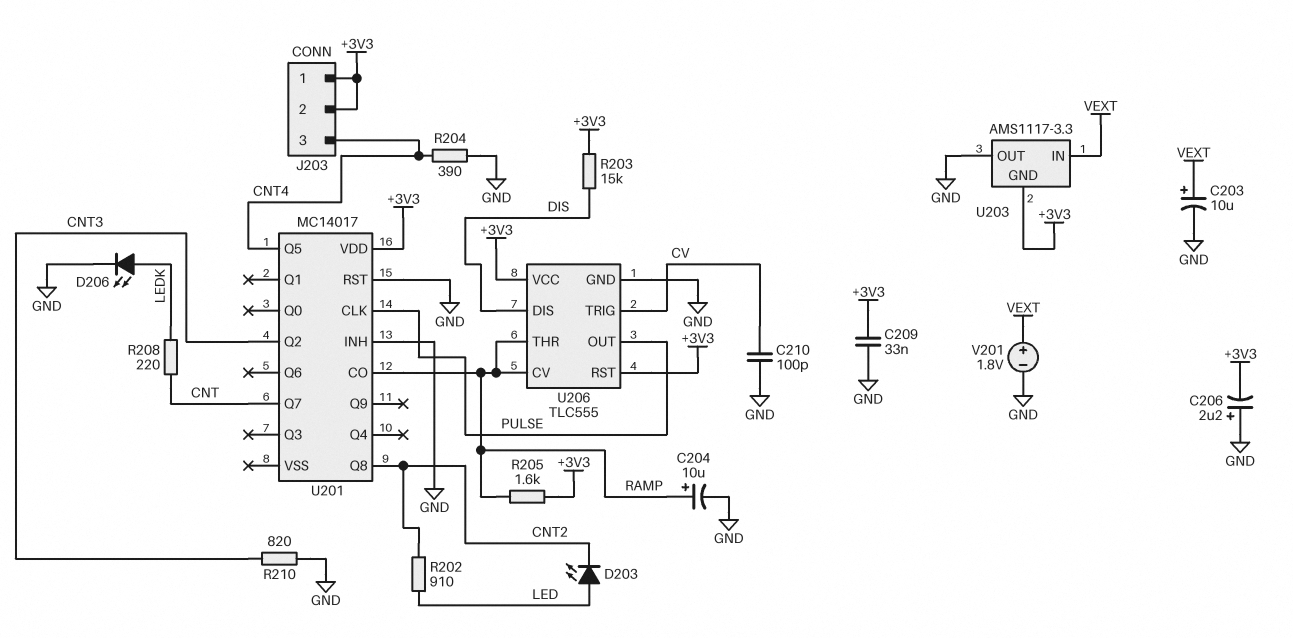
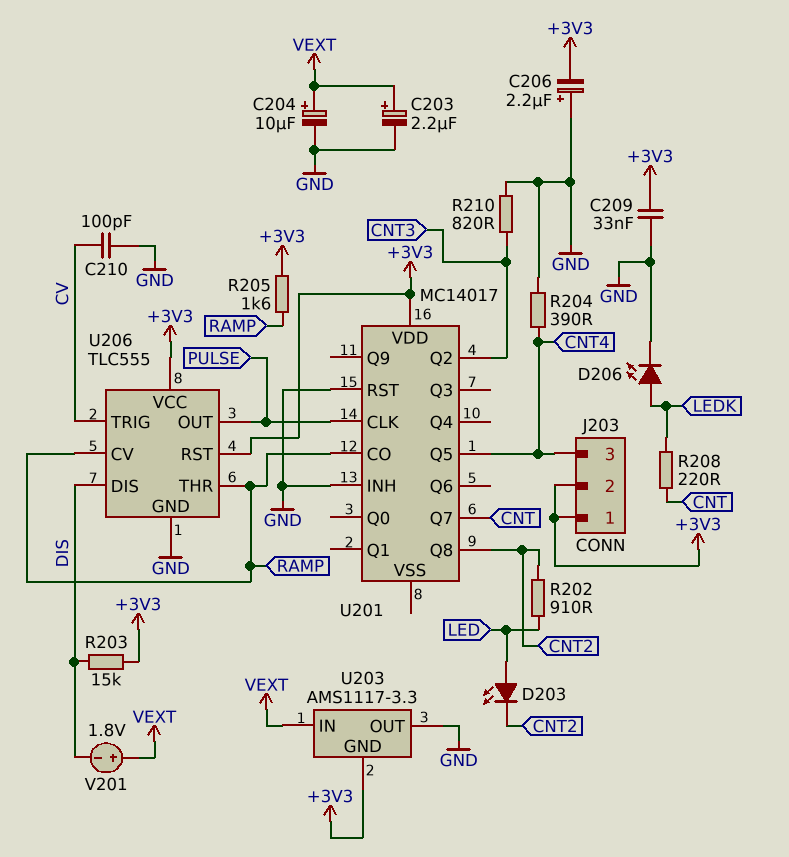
C203: 10uF (plus VEXT, minus GND) -> 2.2uF (plus VEXT, minus GND)
C204: 10uF (plus RAMP, minus GND) -> 10uF (plus VEXT, minus GND)
V201: 1.8V (plus VEXT, minus GND) -> 1.8V (plus VEXT, minus DIS)

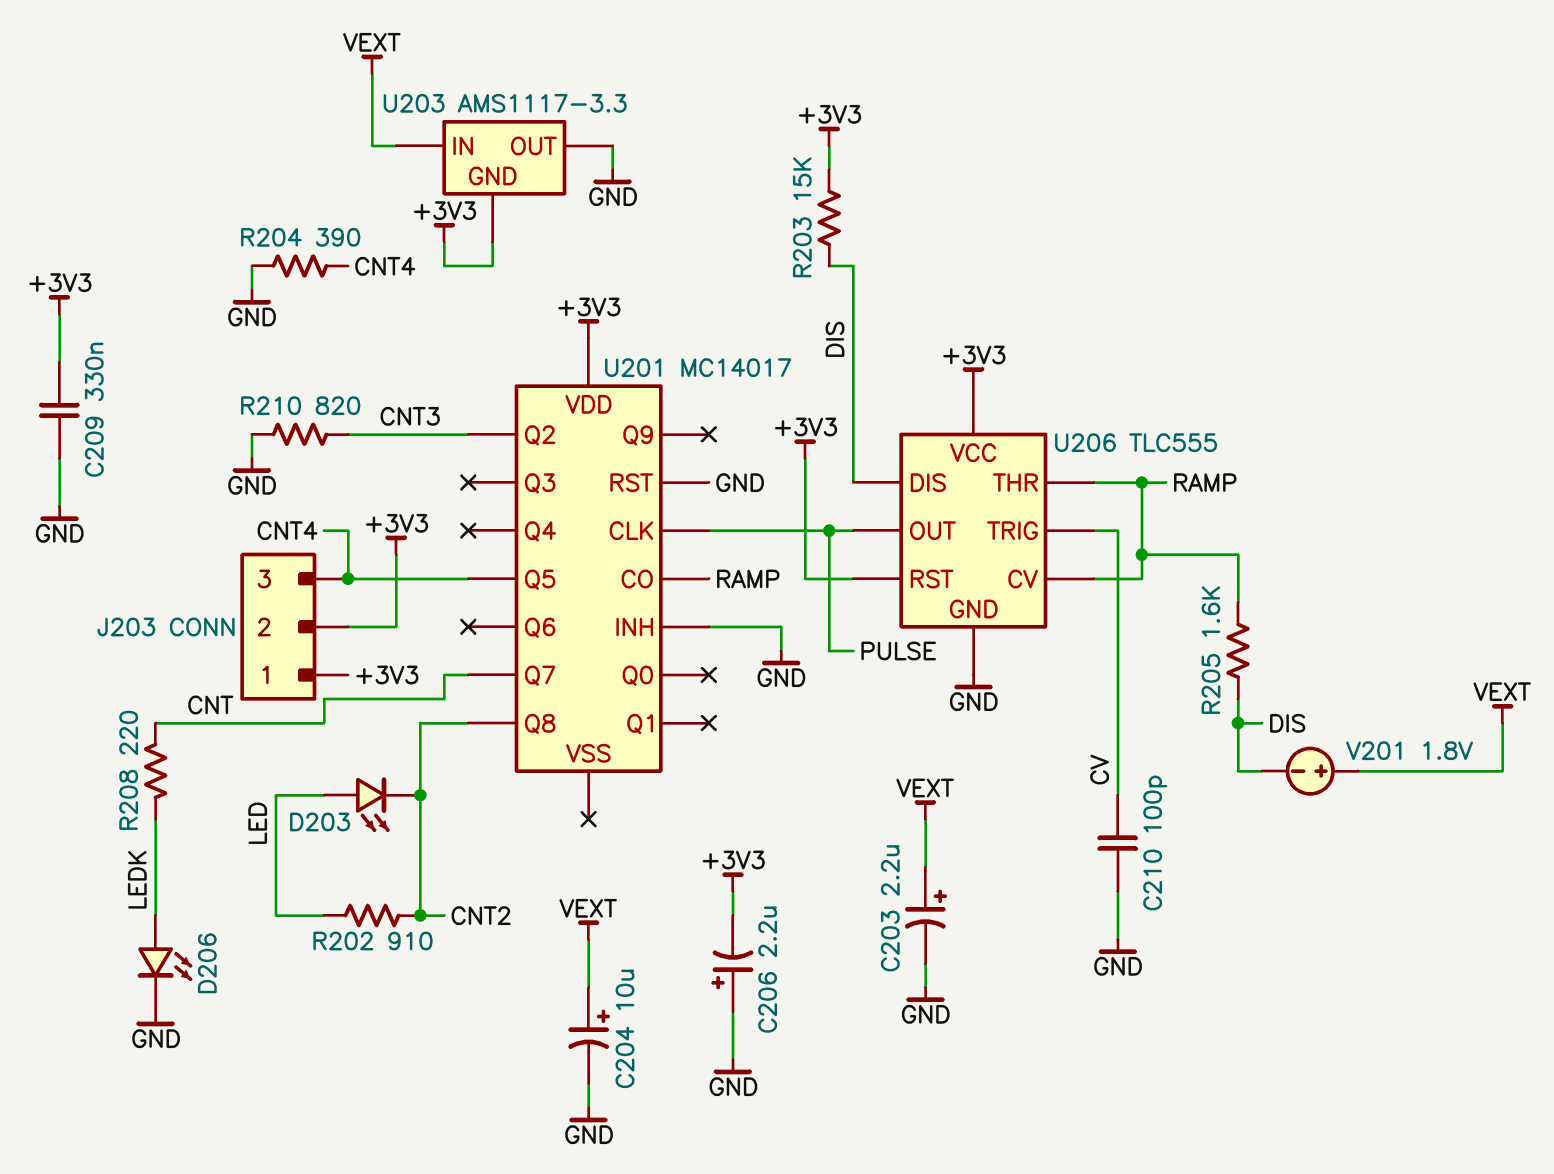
C209: 33nF (+3V3, GND) -> 330nF (+3V3, GND)
R205: 1.6k (+3V3, RAMP) -> 1.6k (DIS, RAMP)

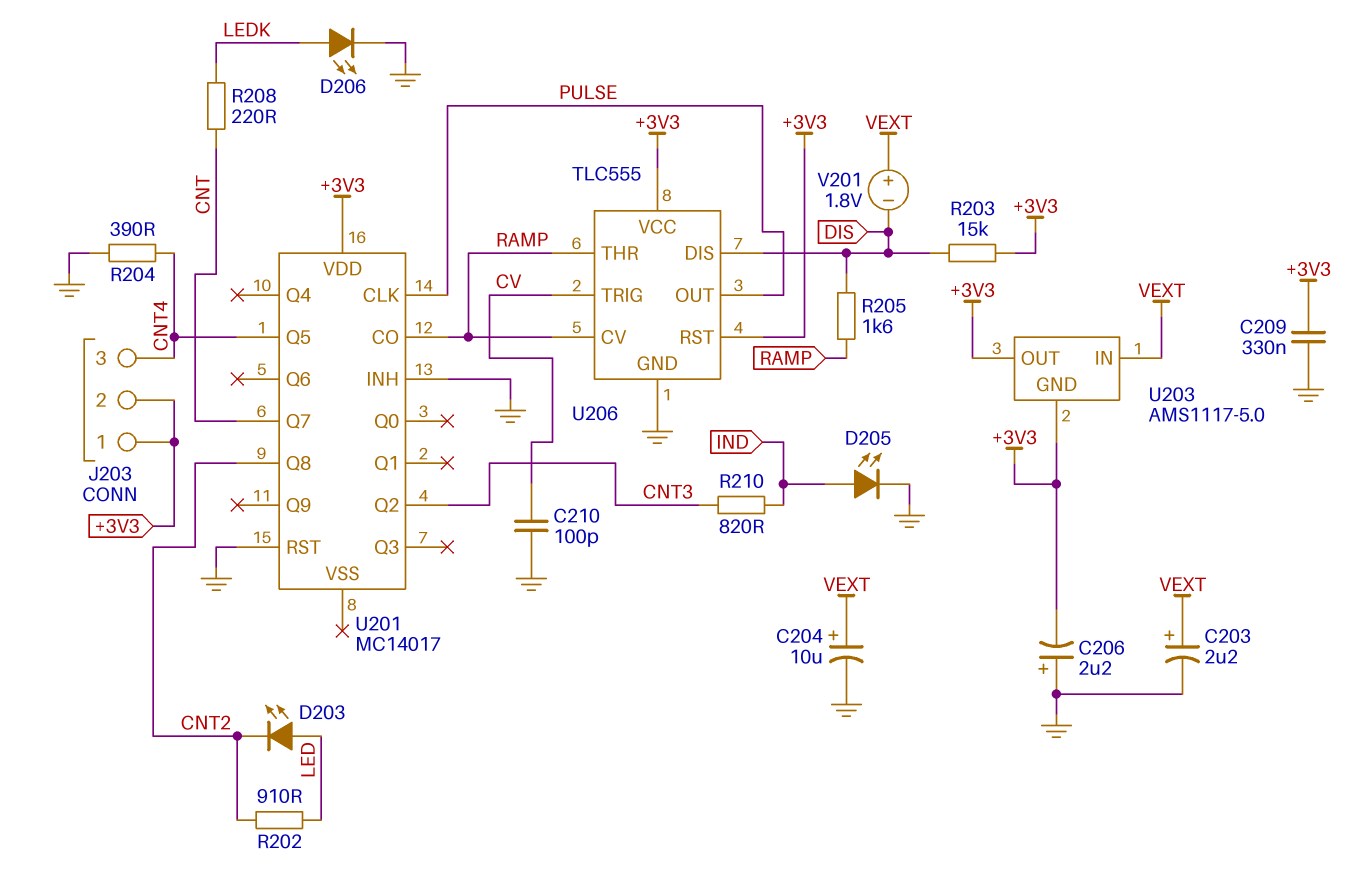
D205: none -> LED (A IND, K GND)
R210: 820 (CNT3, GND) -> 820 (CNT3, IND)
U203: AMS1117-3.3 -> AMS1117-5.0
U203 pin OUT: GND -> +3V3

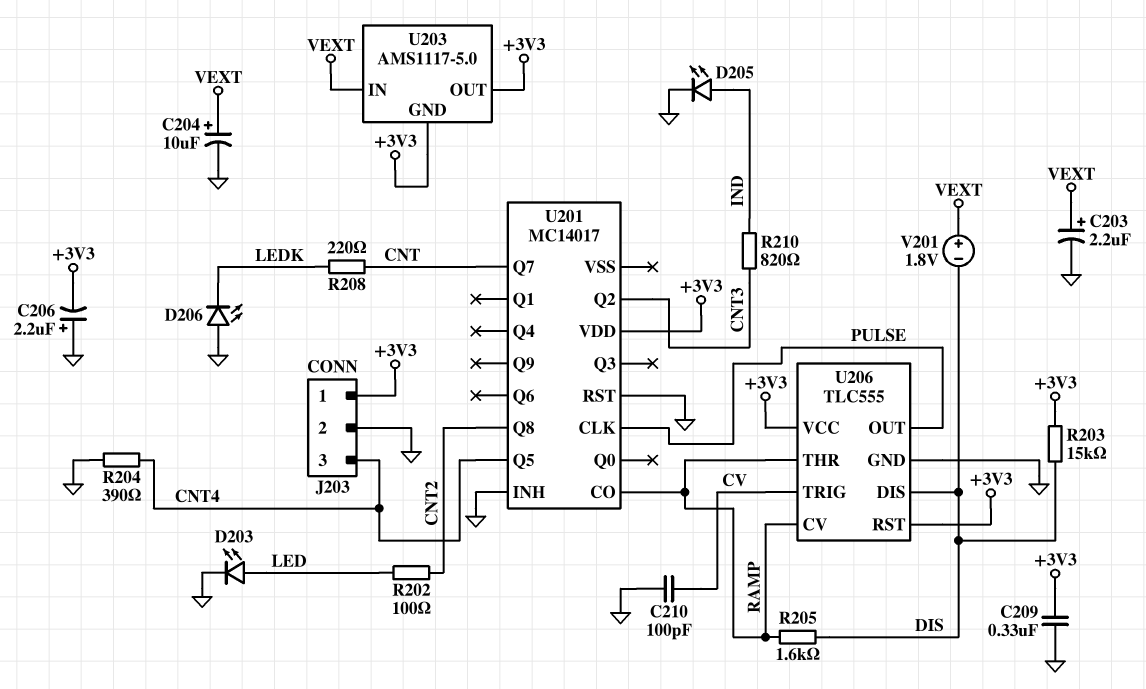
D203: LED (A LED, K CNT2) -> LED (A LED, K GND)
D206: LED (A LEDK, K GND) -> LED (A GND, K LEDK)
J203 pin 2: +3V3 -> GND
R202: 910 (CNT2, LED) -> 100 (CNT2, LED)

